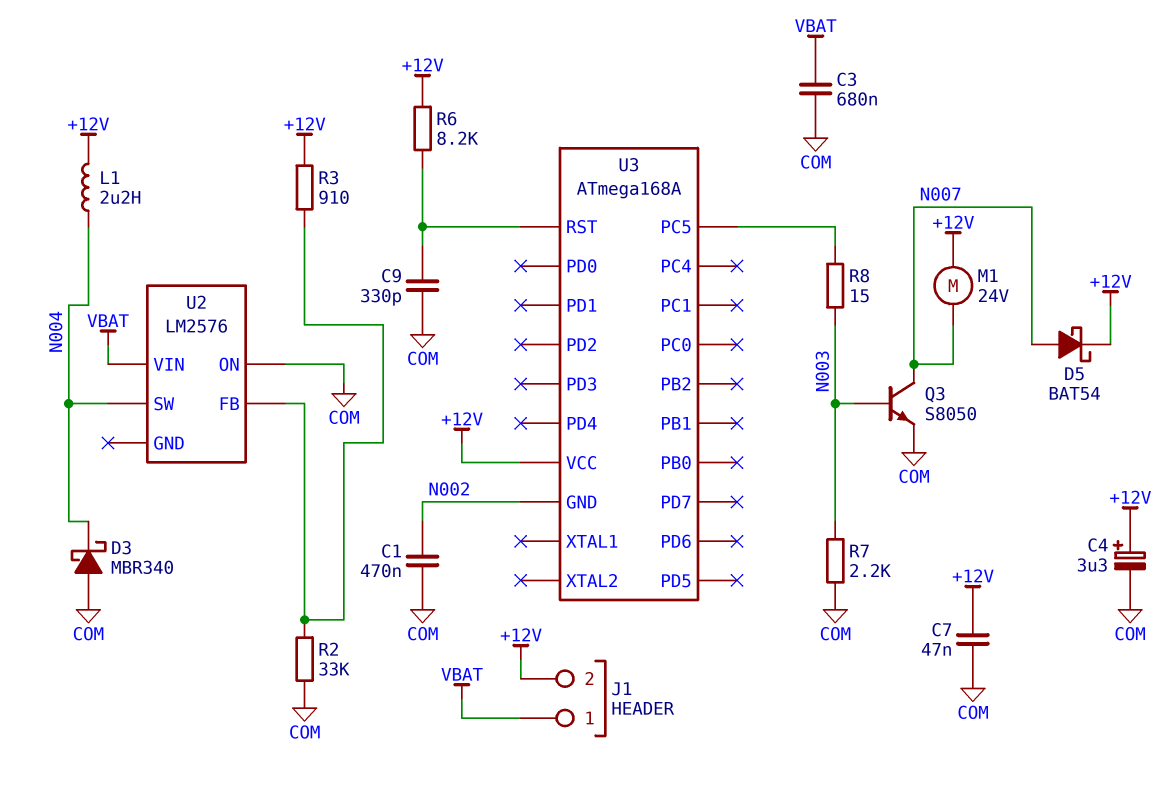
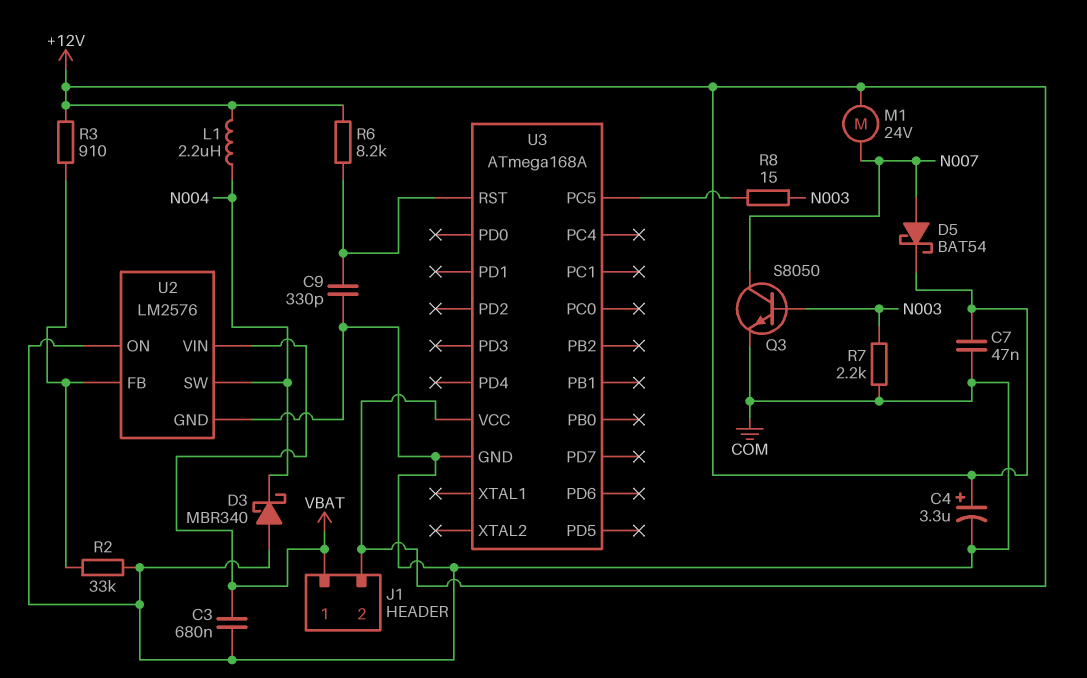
C1: 470nF (COM, N002) -> none
U2 pin GND: none -> COM
U3 pin GND: N002 -> COM

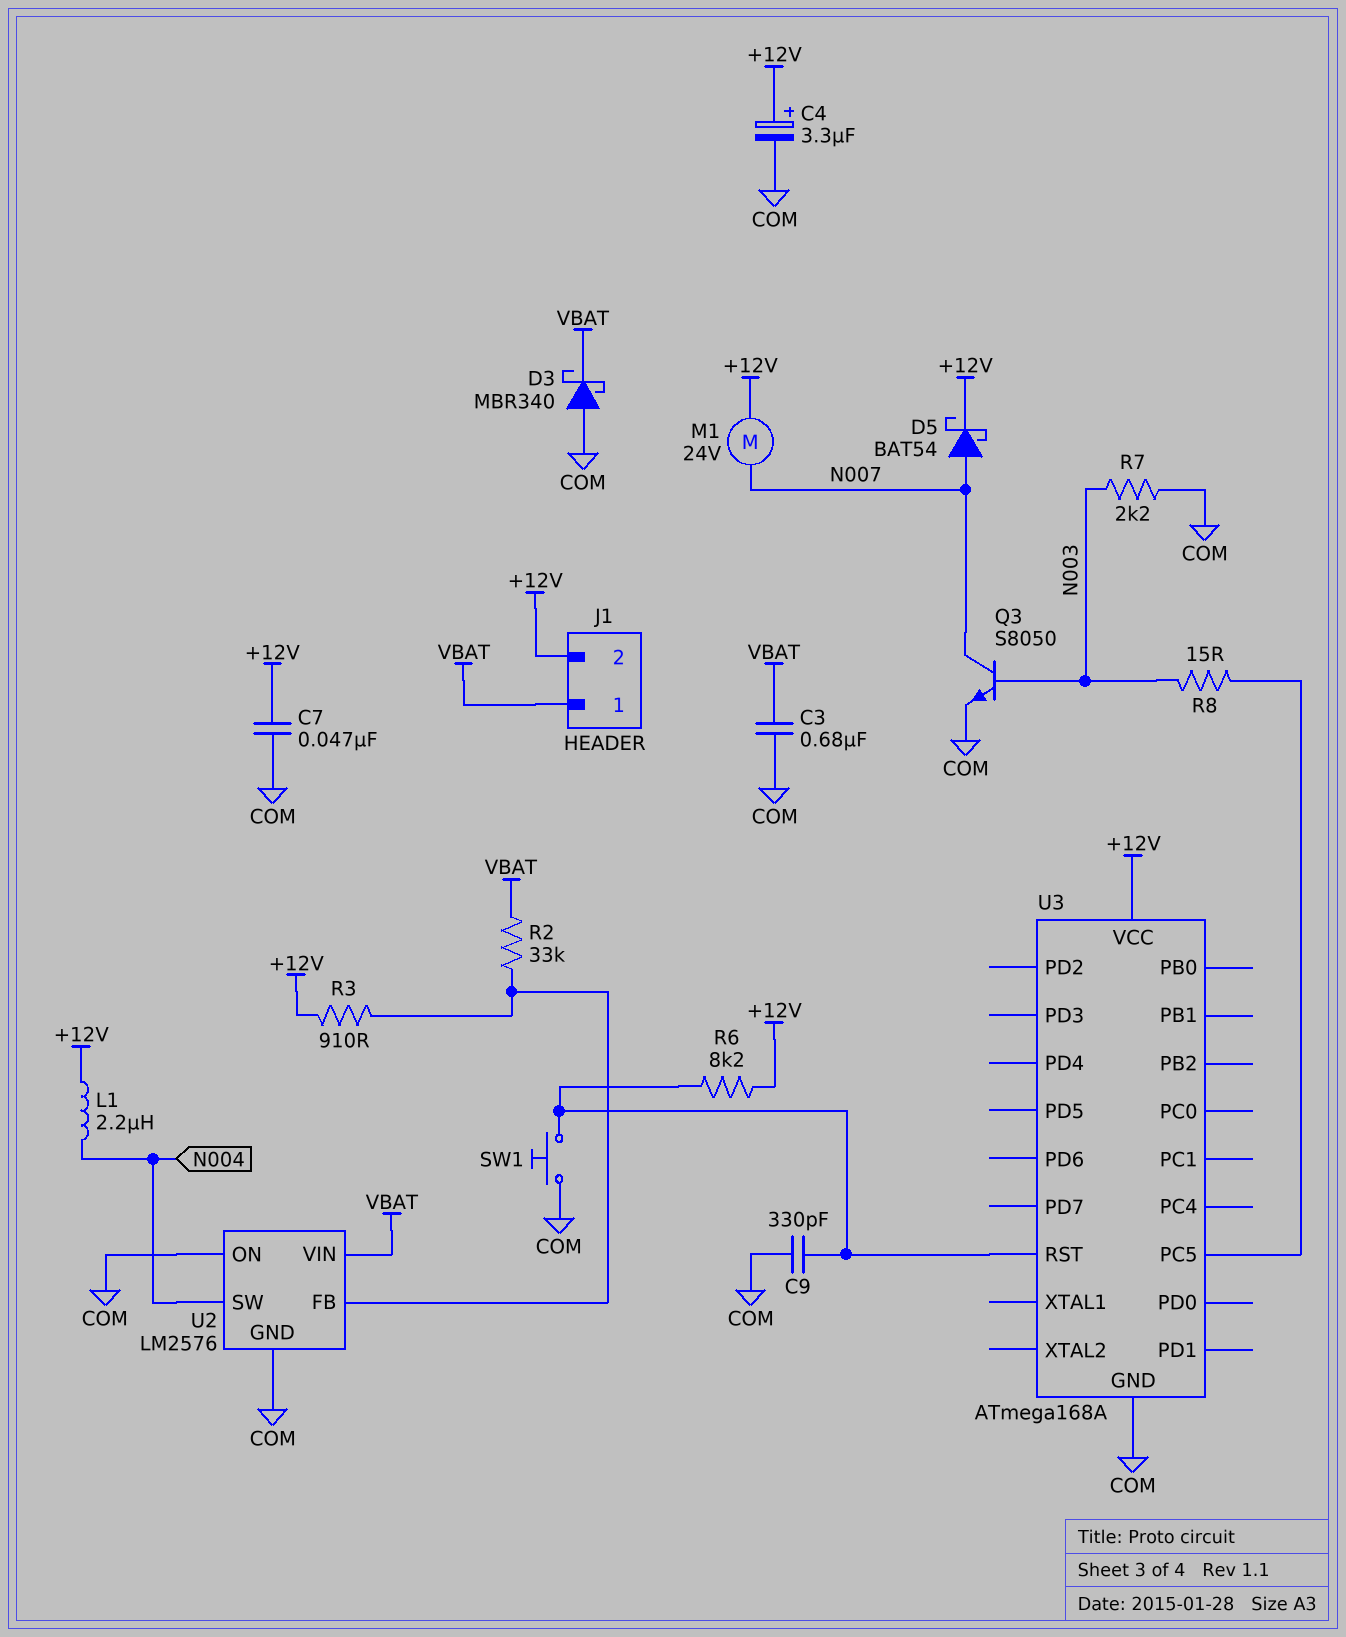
D3: schottky MBR340 (A COM, K N004) -> schottky MBR340 (A COM, K VBAT)
R2: 33k (COM, U2/FB) -> 33k (U2/FB, VBAT)
SW1: none -> button (COM, U3/RST)

